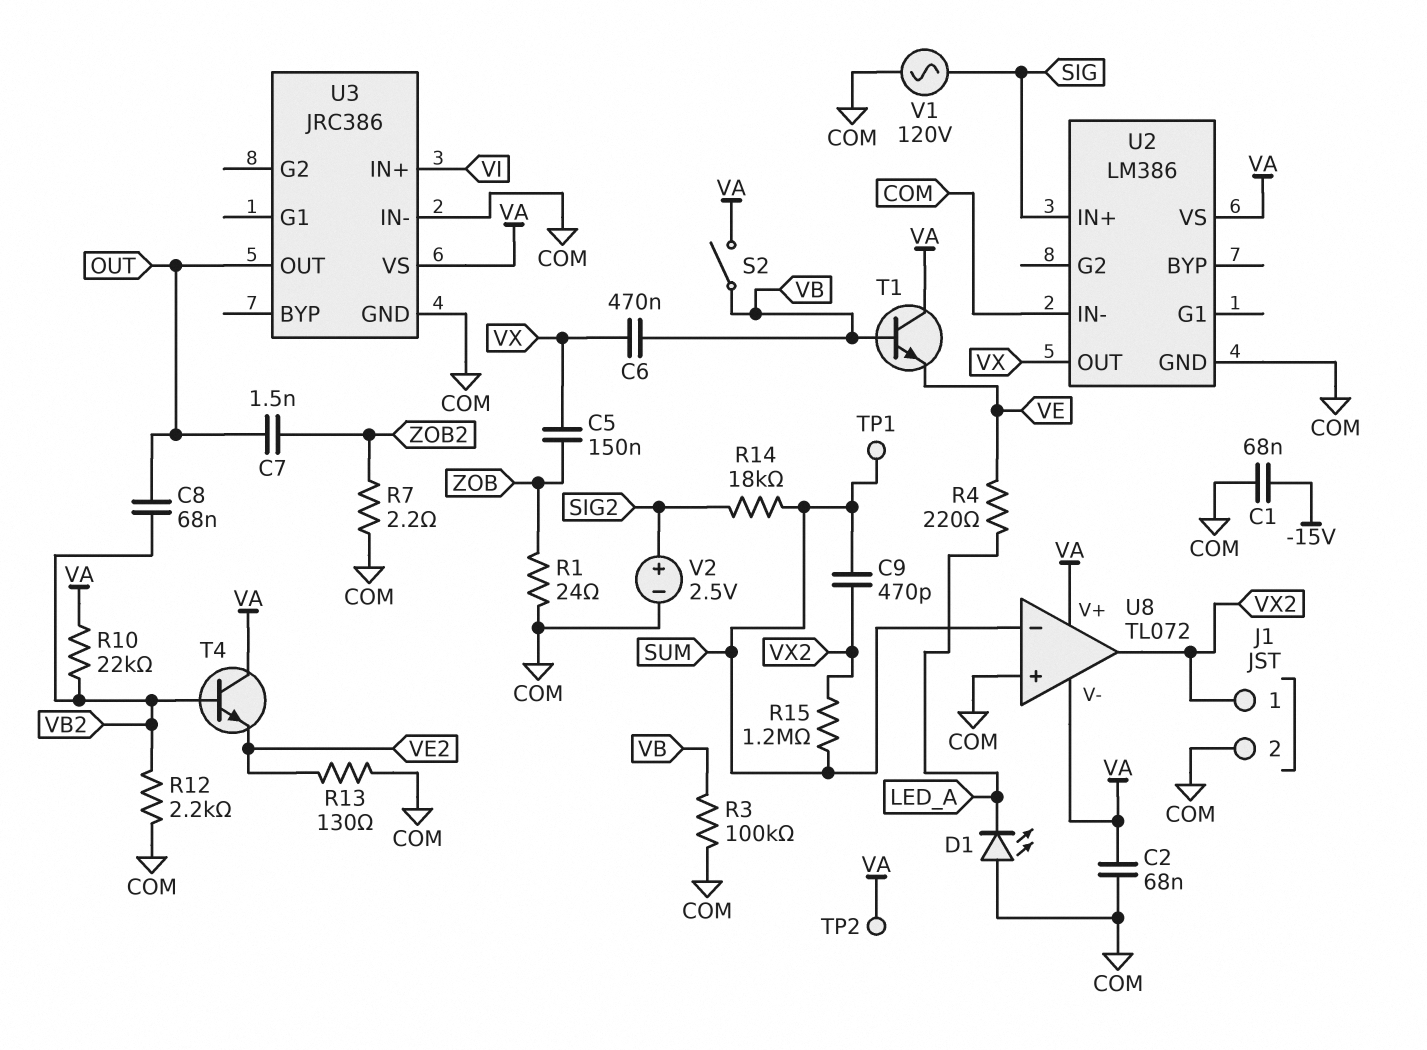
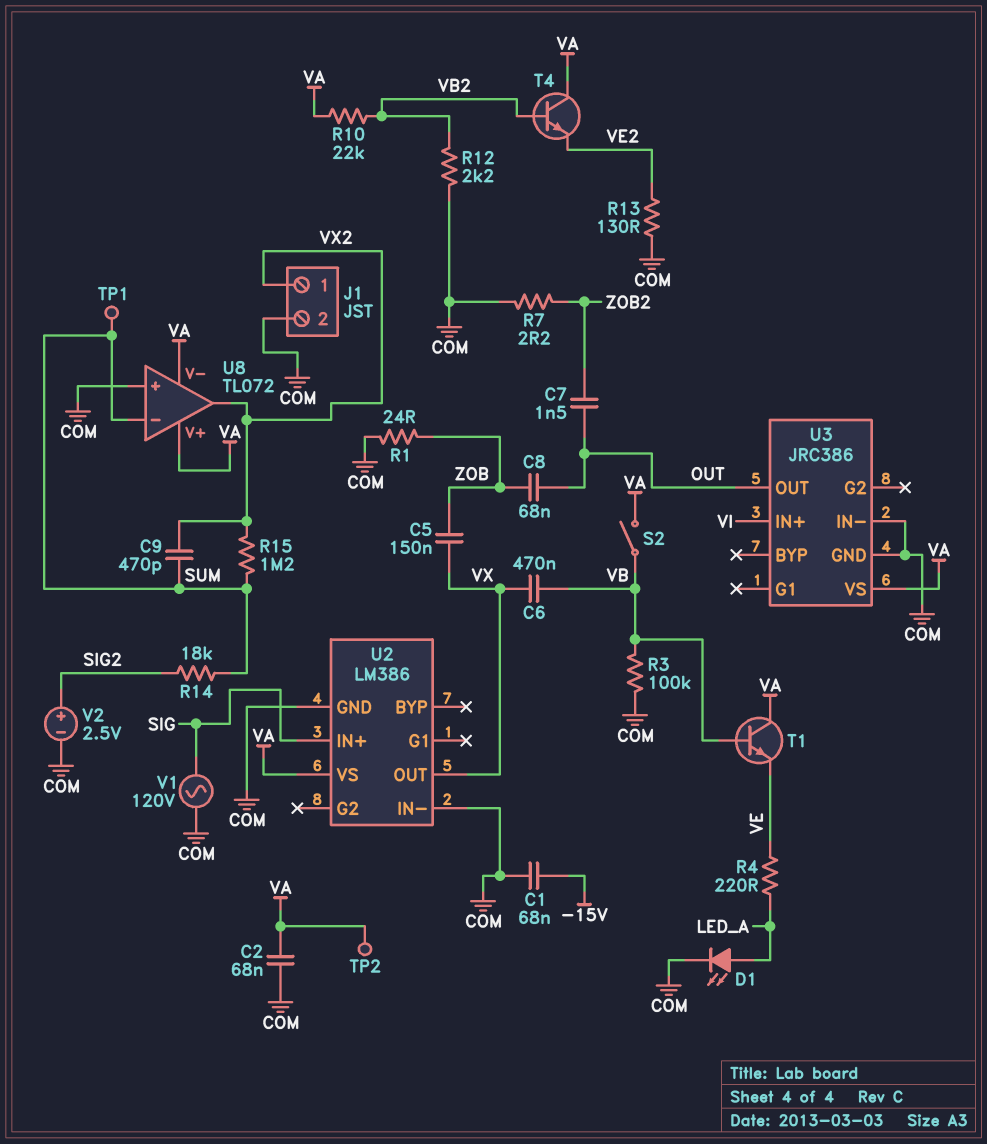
C8: 68nF (OUT, VB2) -> 68nF (OUT, ZOB)
D1: LED (A COM, K LED_A) -> LED (A LED_A, K COM)

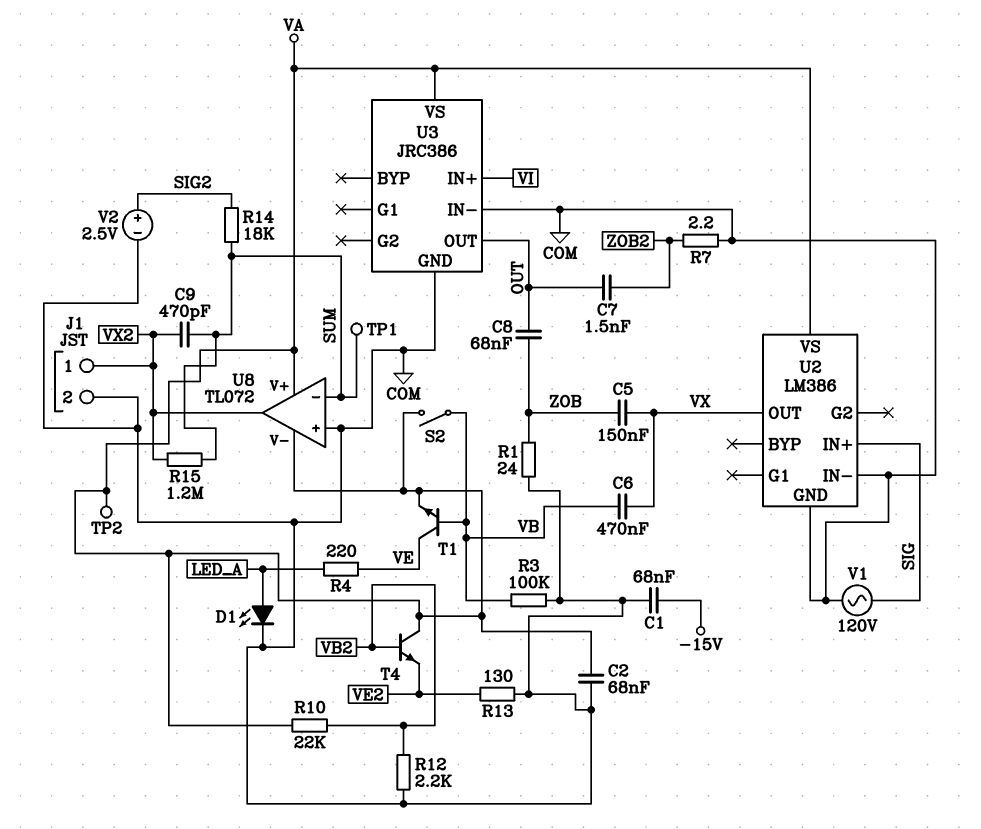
T1: NPN (B VB, C VA, E VE) -> NPN (B VB, C VE, E VA)

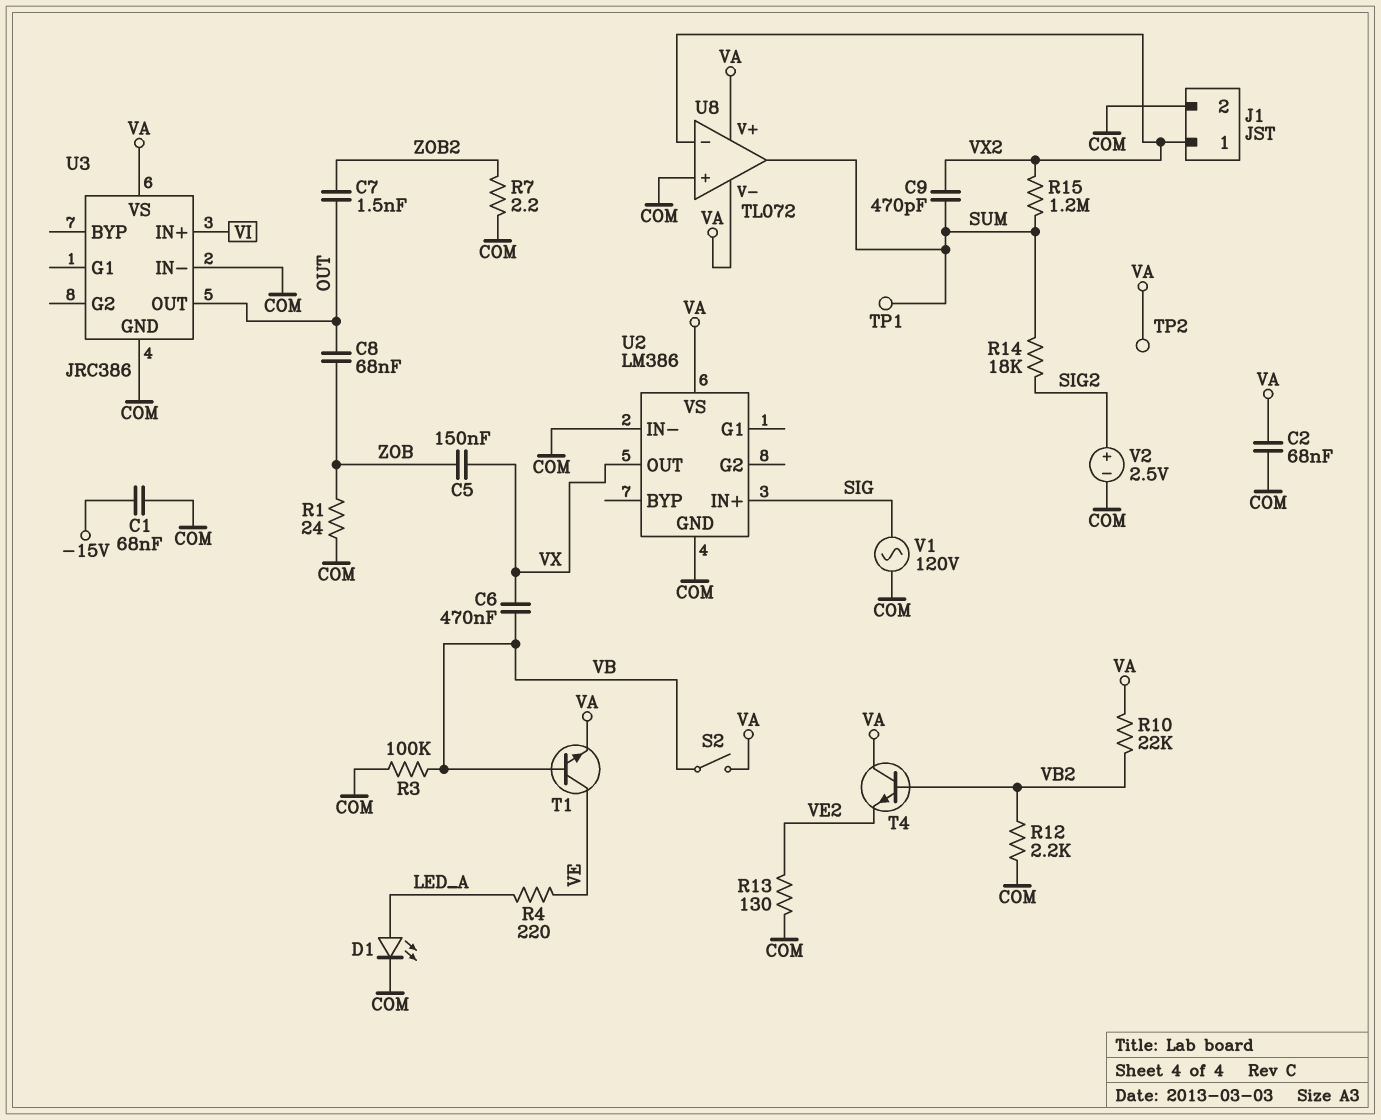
U8 pin in-: SUM -> VX2
U8 pin out: VX2 -> SUM

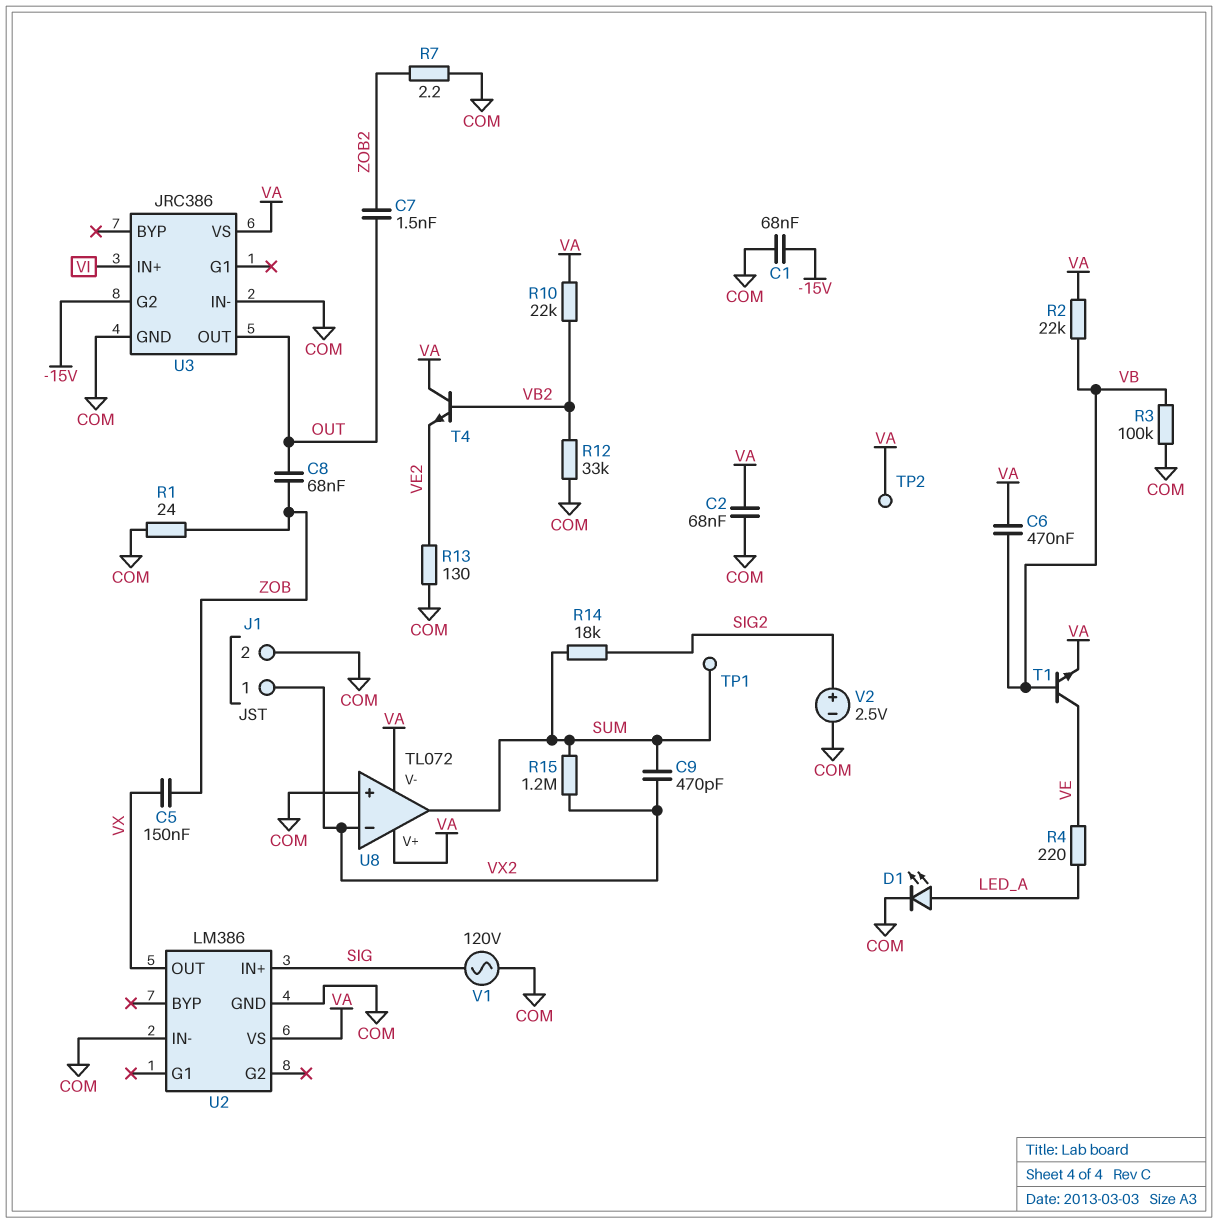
C6: 470nF (VB, VX) -> 470nF (VA, VB)
R2: none -> 22k (VA, VB)
R12: 2.2k (COM, VB2) -> 33k (COM, VB2)
S2: switch (VA, VB) -> none
U3 pin G2: none -> -15V

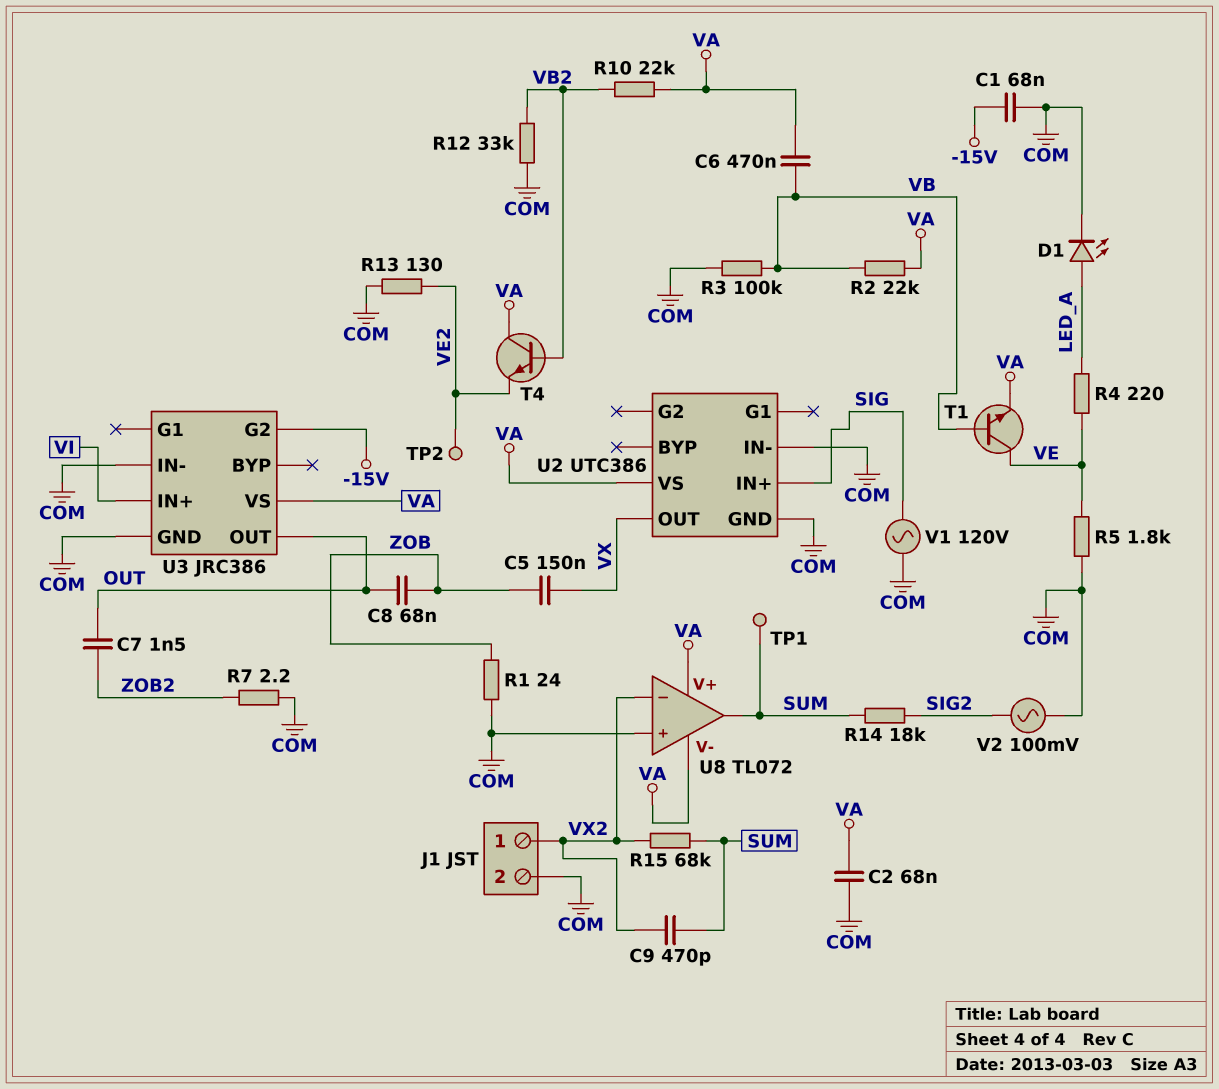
R5: none -> 1.8k (COM, VE)
R15: 1.2M (SUM, VX2) -> 68k (SUM, VX2)
TP2: test point (VA) -> test point (VE2)
U2: LM386 -> UTC386
V2: 2.5V (plus SIG2, minus COM) -> AC 100mV (COM, SIG2)

